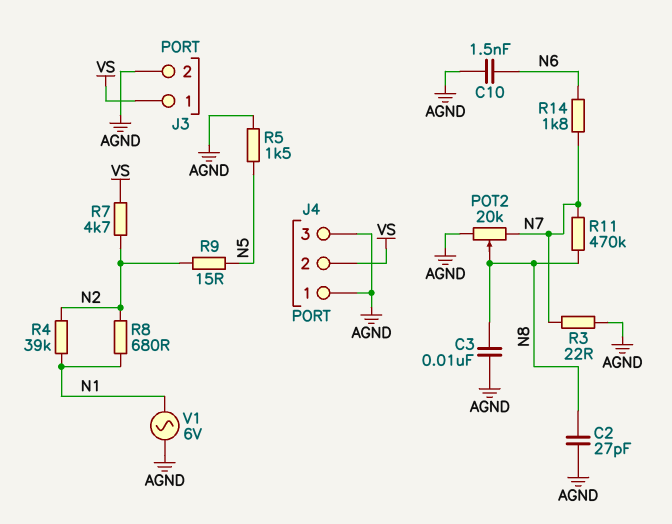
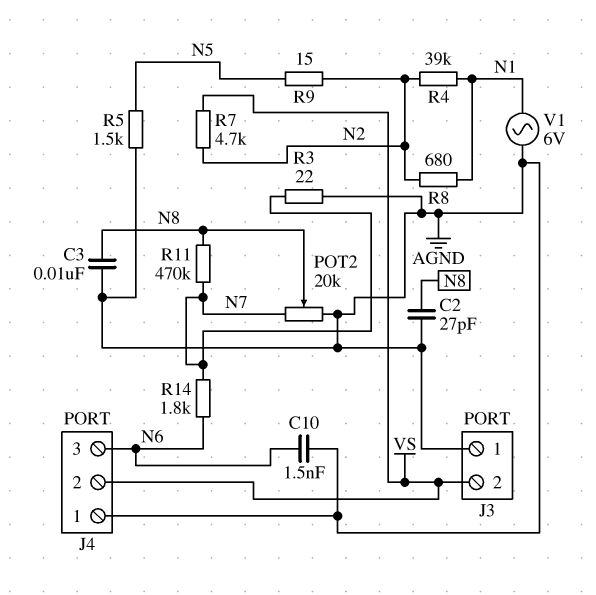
J3 pin 1: VS -> AGND
J3 pin 2: AGND -> VS
J4 pin 3: AGND -> N6

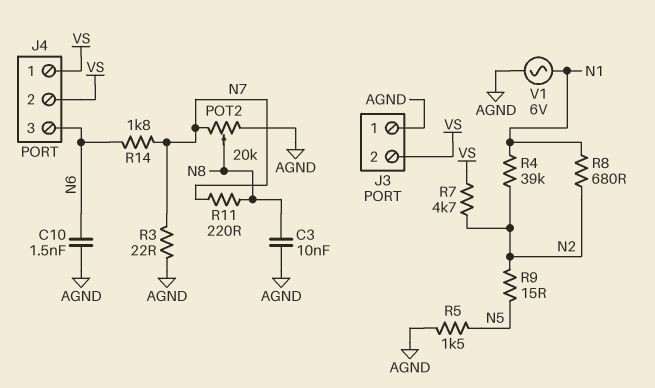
C2: 27pF (AGND, N8) -> none
J4 pin 1: AGND -> VS
R11: 470k (N7, N8) -> 220 (N7, N8)

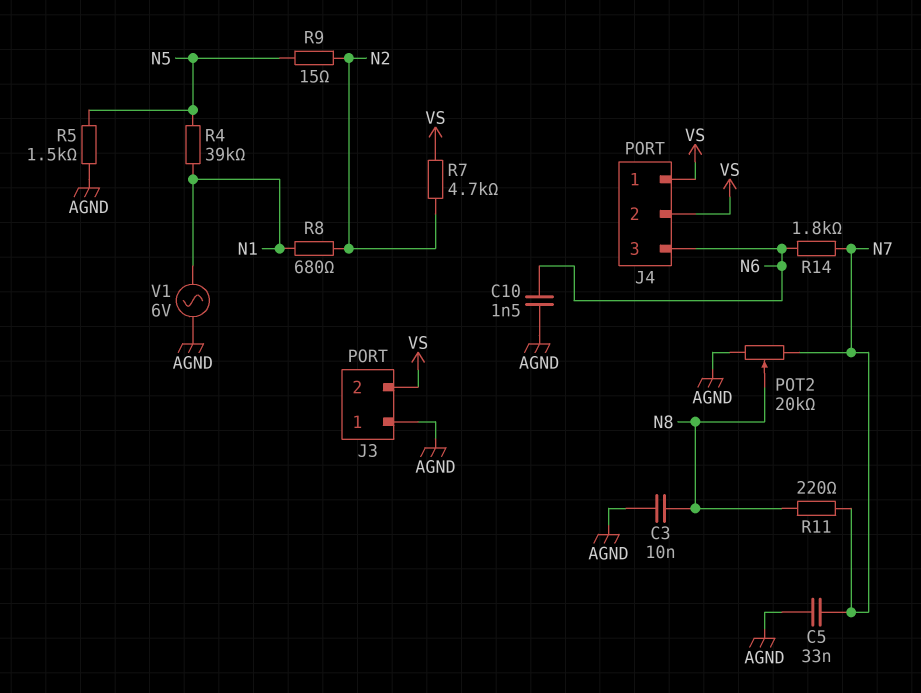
C5: none -> 33nF (AGND, N7)
R3: 22 (AGND, N7) -> none
R4: 39k (N1, N2) -> 39k (N1, N5)

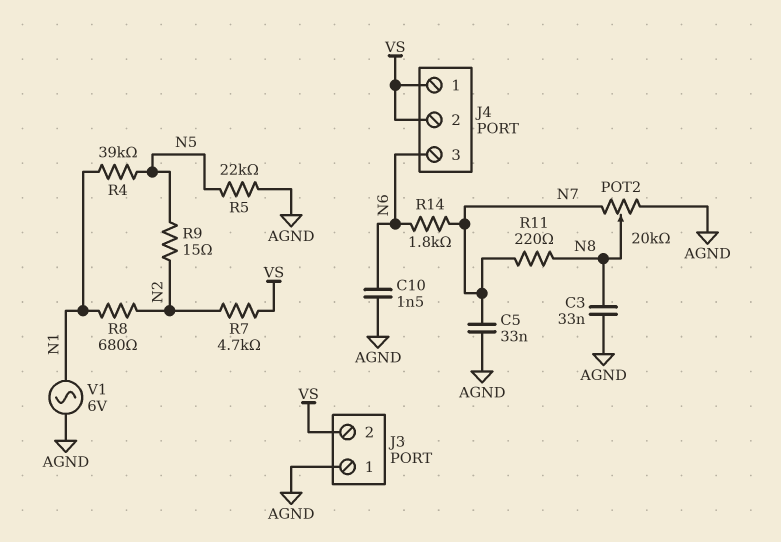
C3: 10nF (AGND, N8) -> 33nF (AGND, N8)
R5: 1.5k (AGND, N5) -> 22k (AGND, N5)

